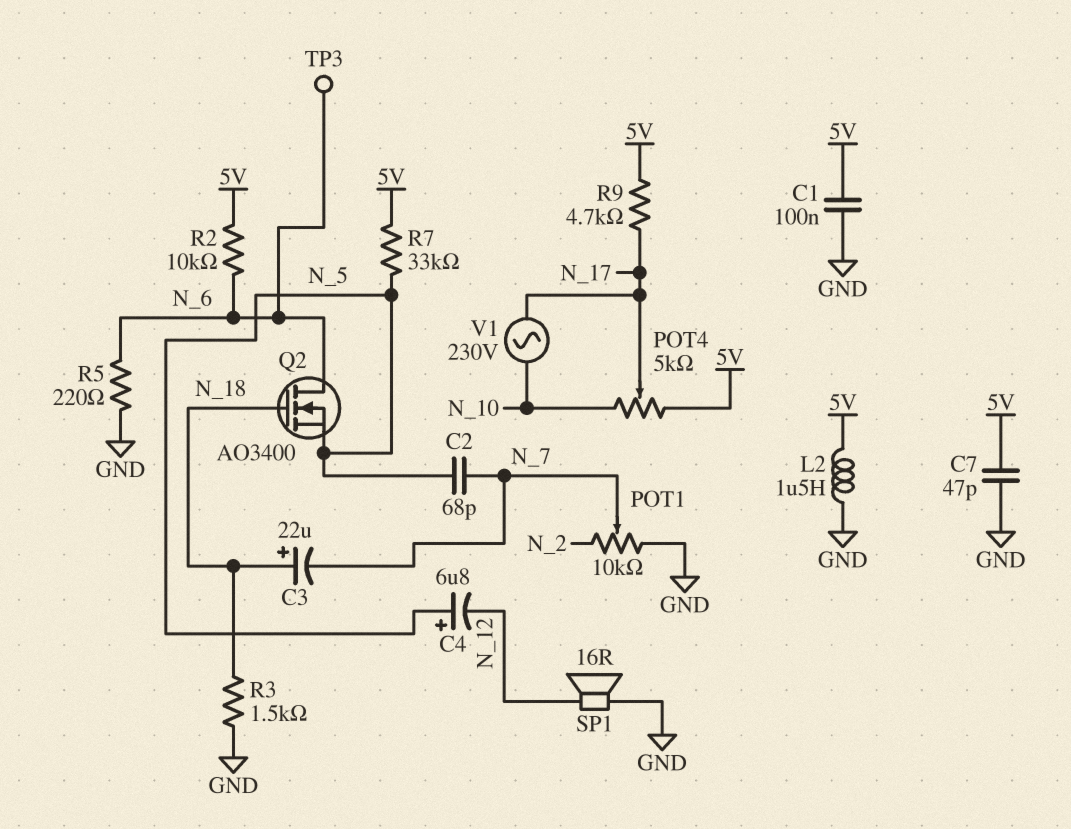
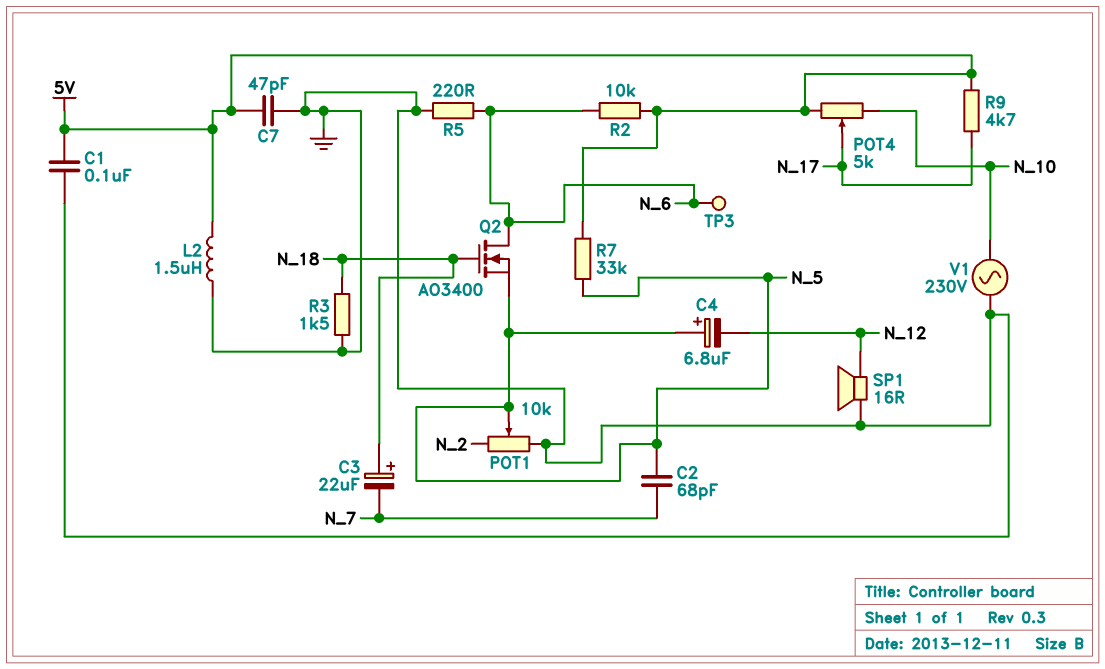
POT1: 10k (GND, N_2, wiper N_7) -> 10k (GND, N_2, wiper N_5)
V1: AC 230V (N_10, N_17) -> AC 230V (GND, N_10)

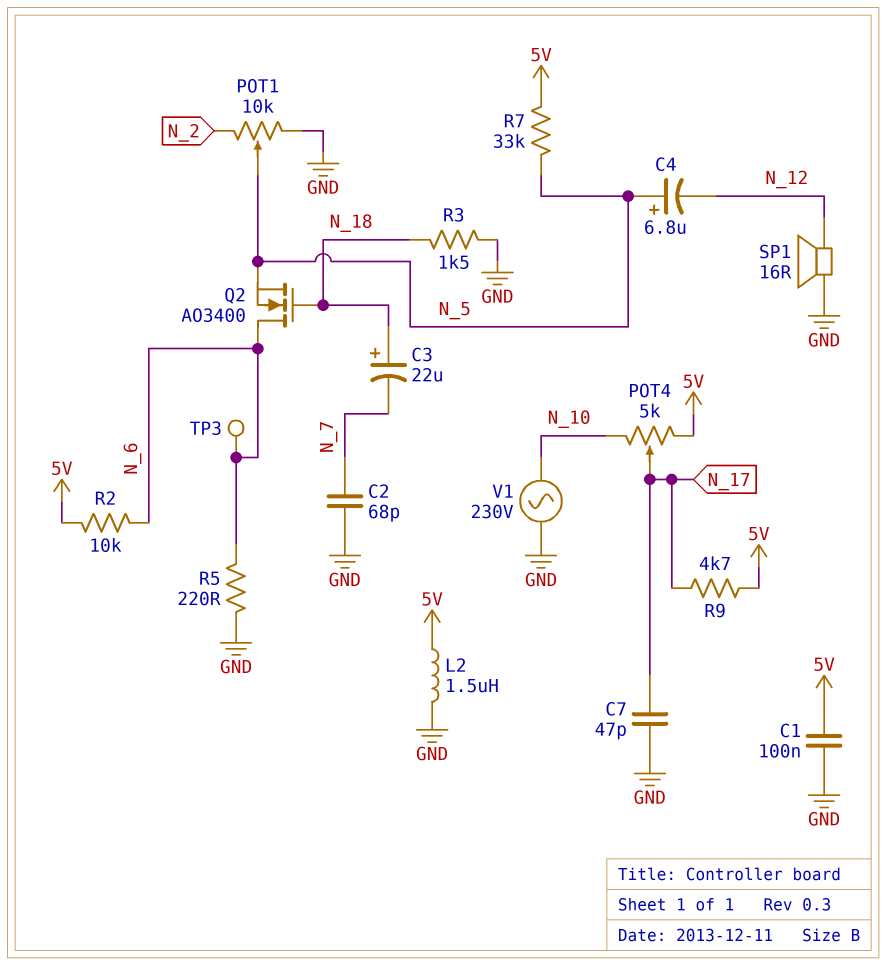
C2: 68pF (N_5, N_7) -> 68pF (GND, N_7)
C7: 47pF (5V, GND) -> 47pF (GND, N_17)

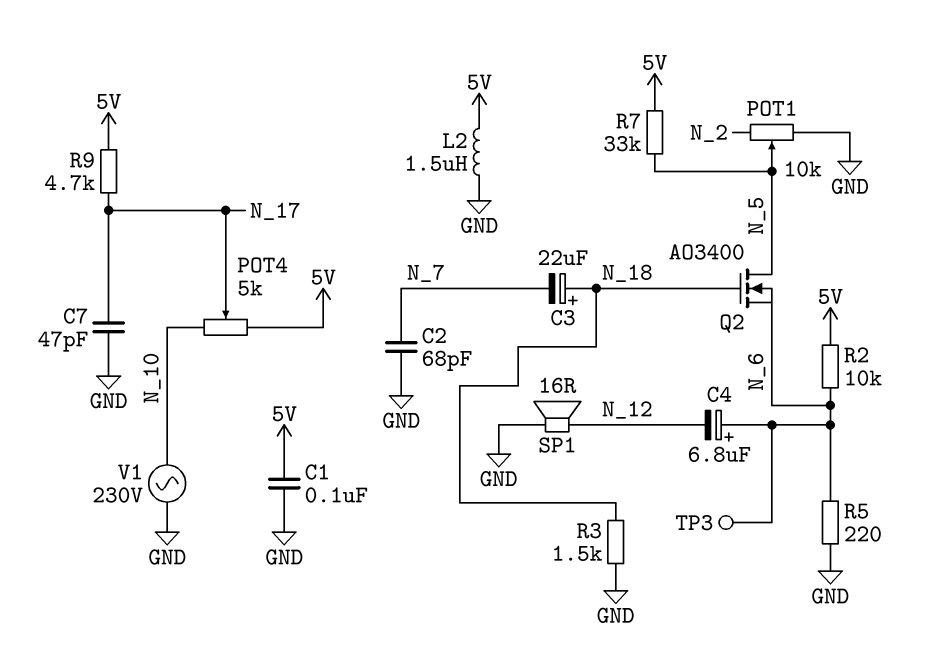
C4: 6.8uF (plus N_5, minus N_12) -> 6.8uF (plus N_6, minus N_12)
Q2: NMOS AO3400 (G N_18, D N_6, S N_5) -> NMOS AO3400 (G N_18, D N_5, S N_6)

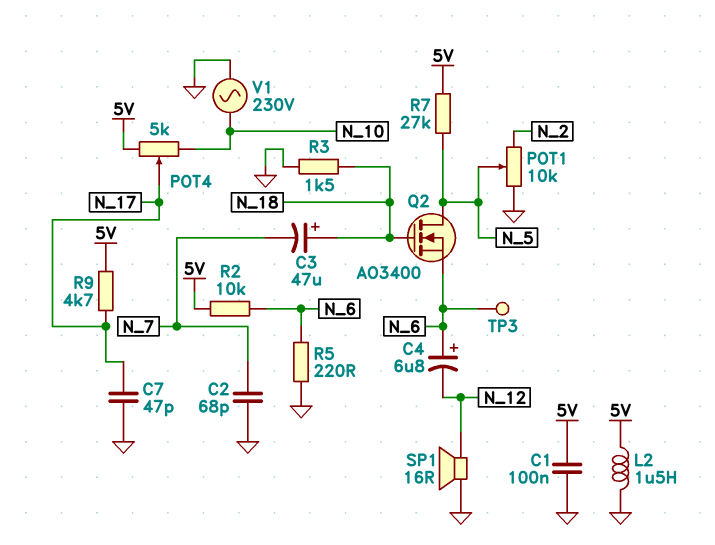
C3: 22uF (plus N_18, minus N_7) -> 47uF (plus N_18, minus N_7)
R7: 33k (5V, N_5) -> 27k (5V, N_5)

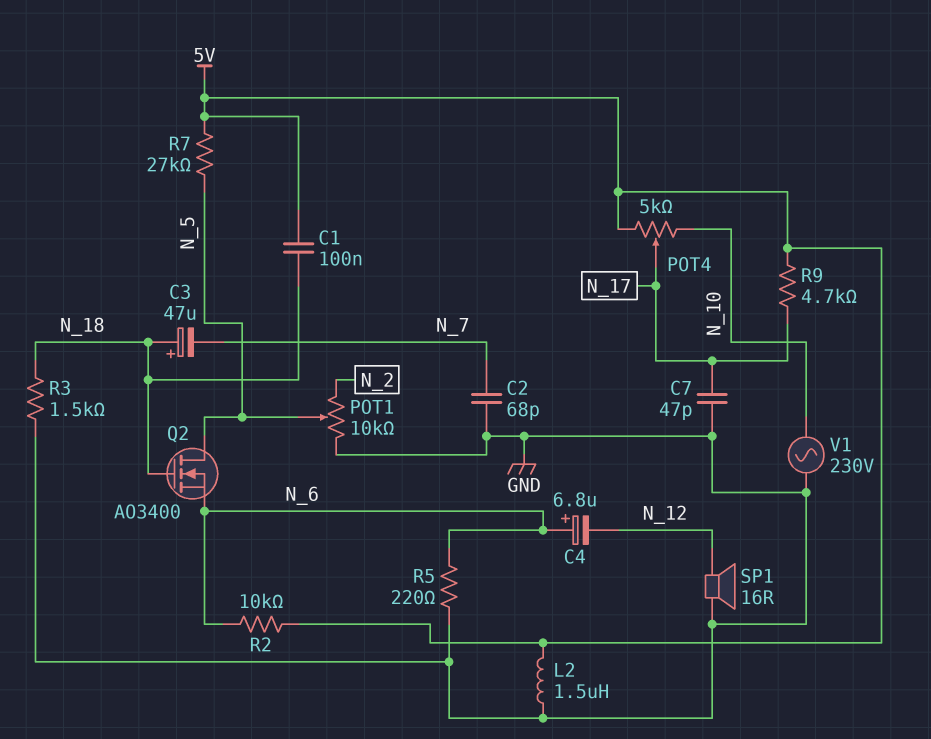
C1: 100nF (5V, GND) -> 100nF (5V, N_18)
TP3: test point (N_6) -> none

